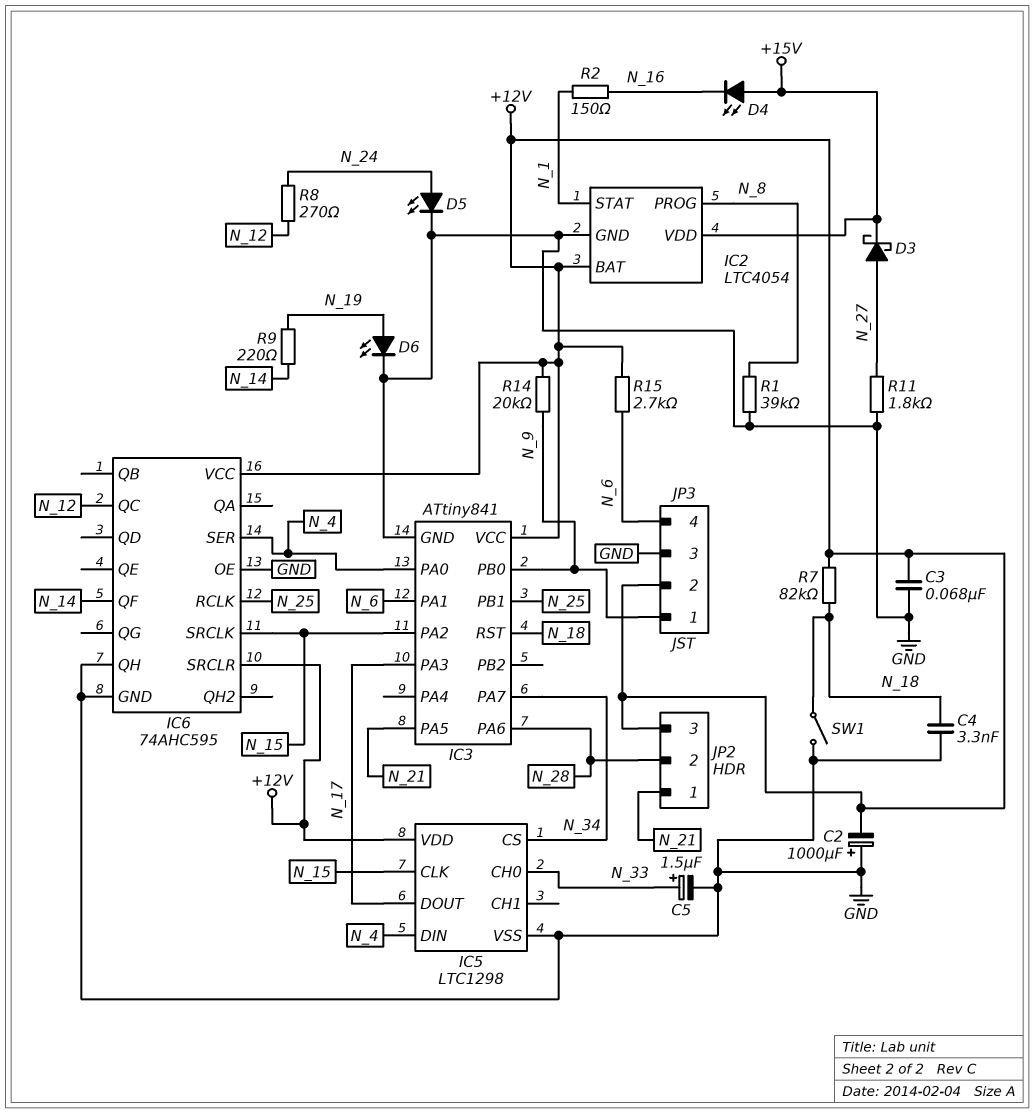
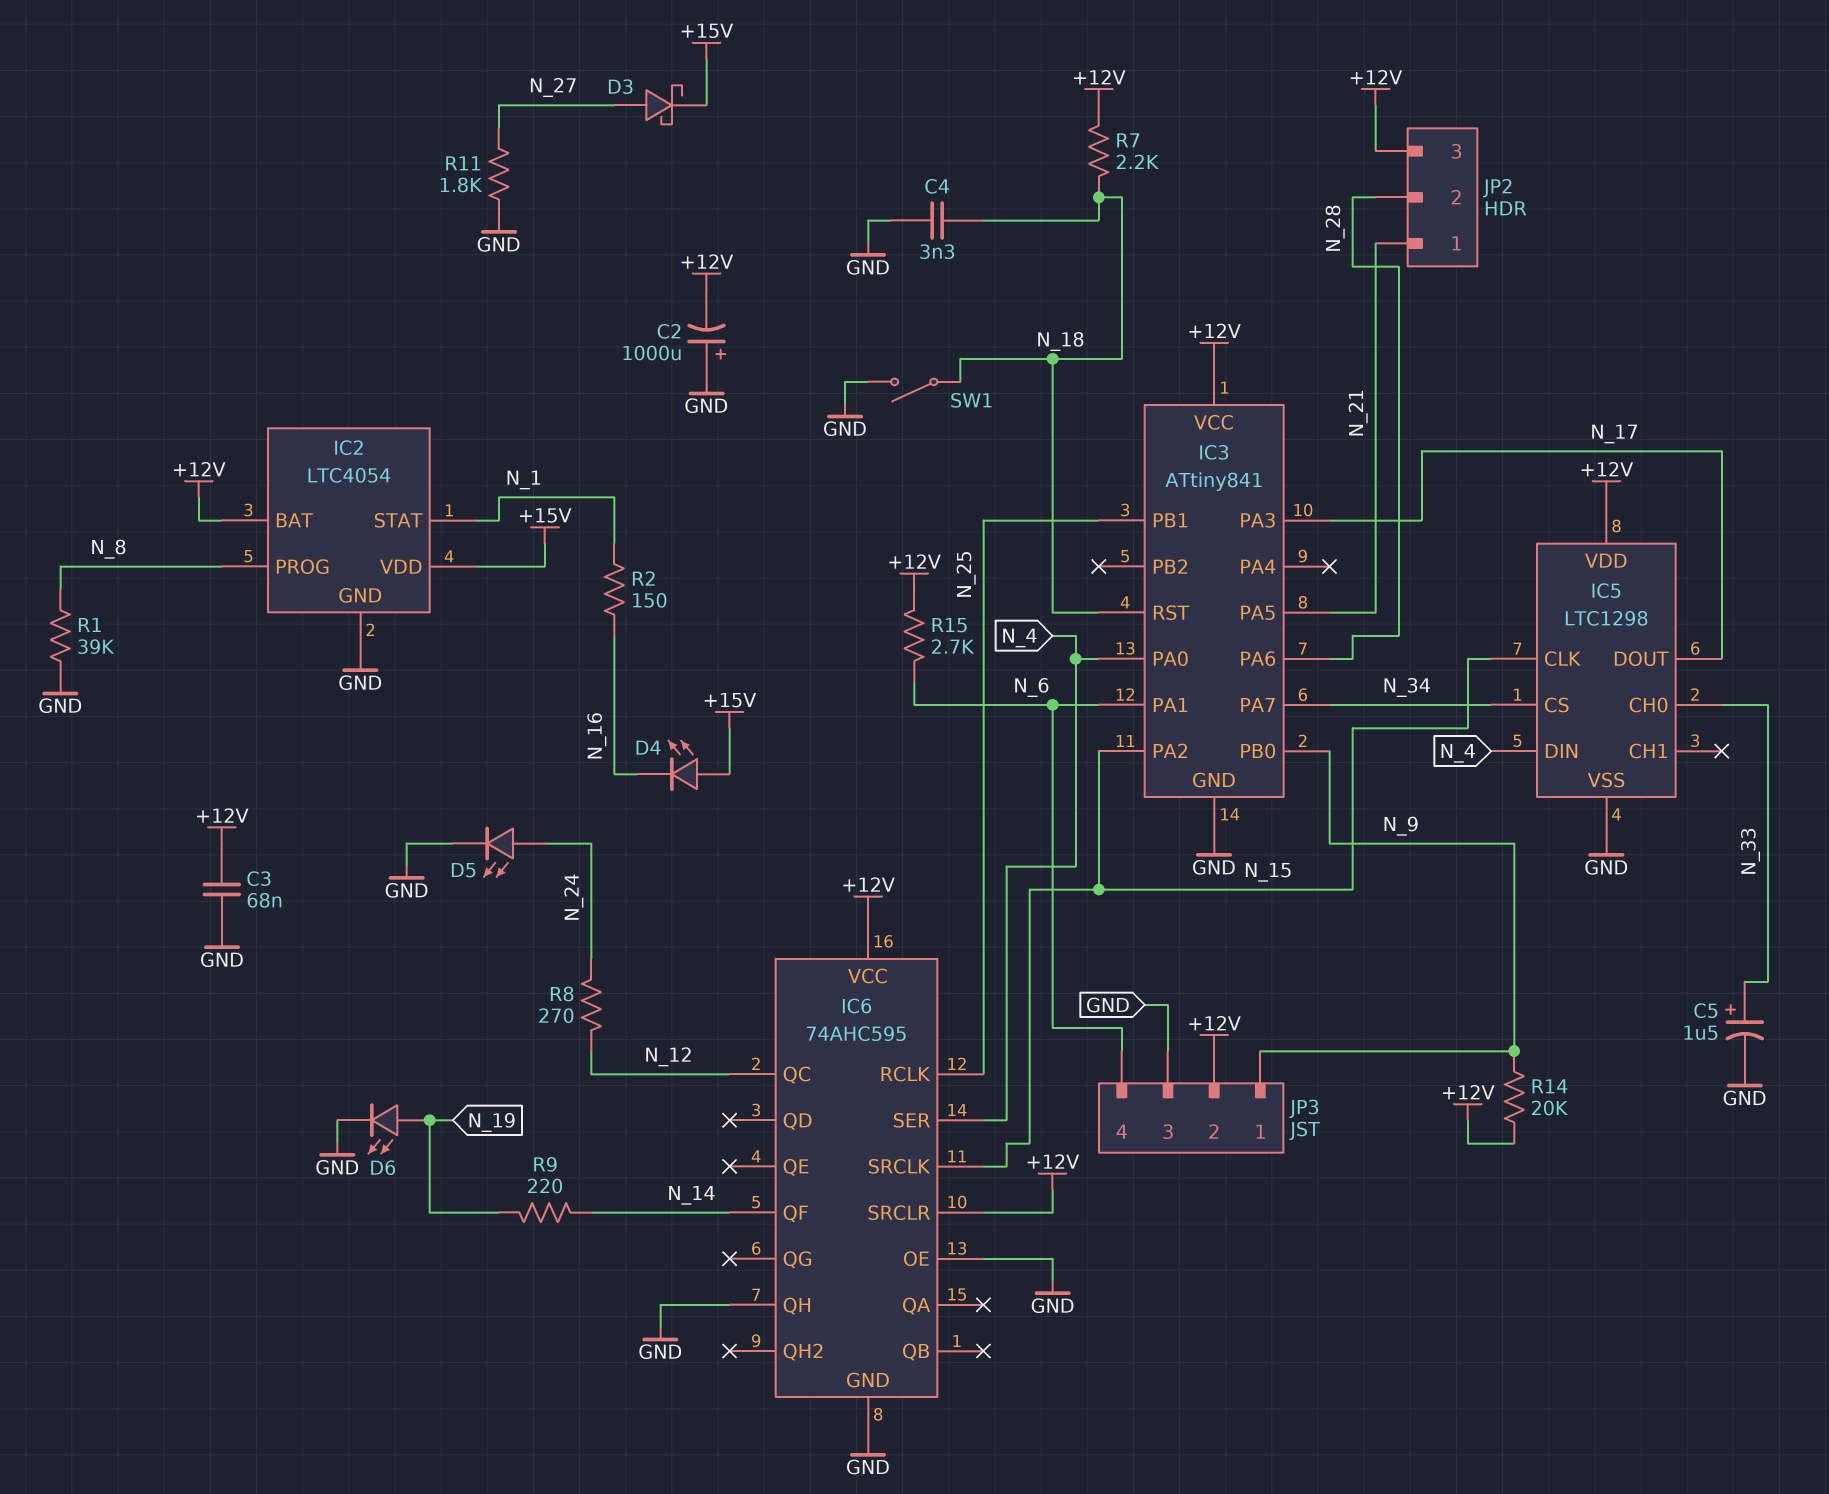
R7: 82k (+12V, N_18) -> 2.2k (+12V, N_18)

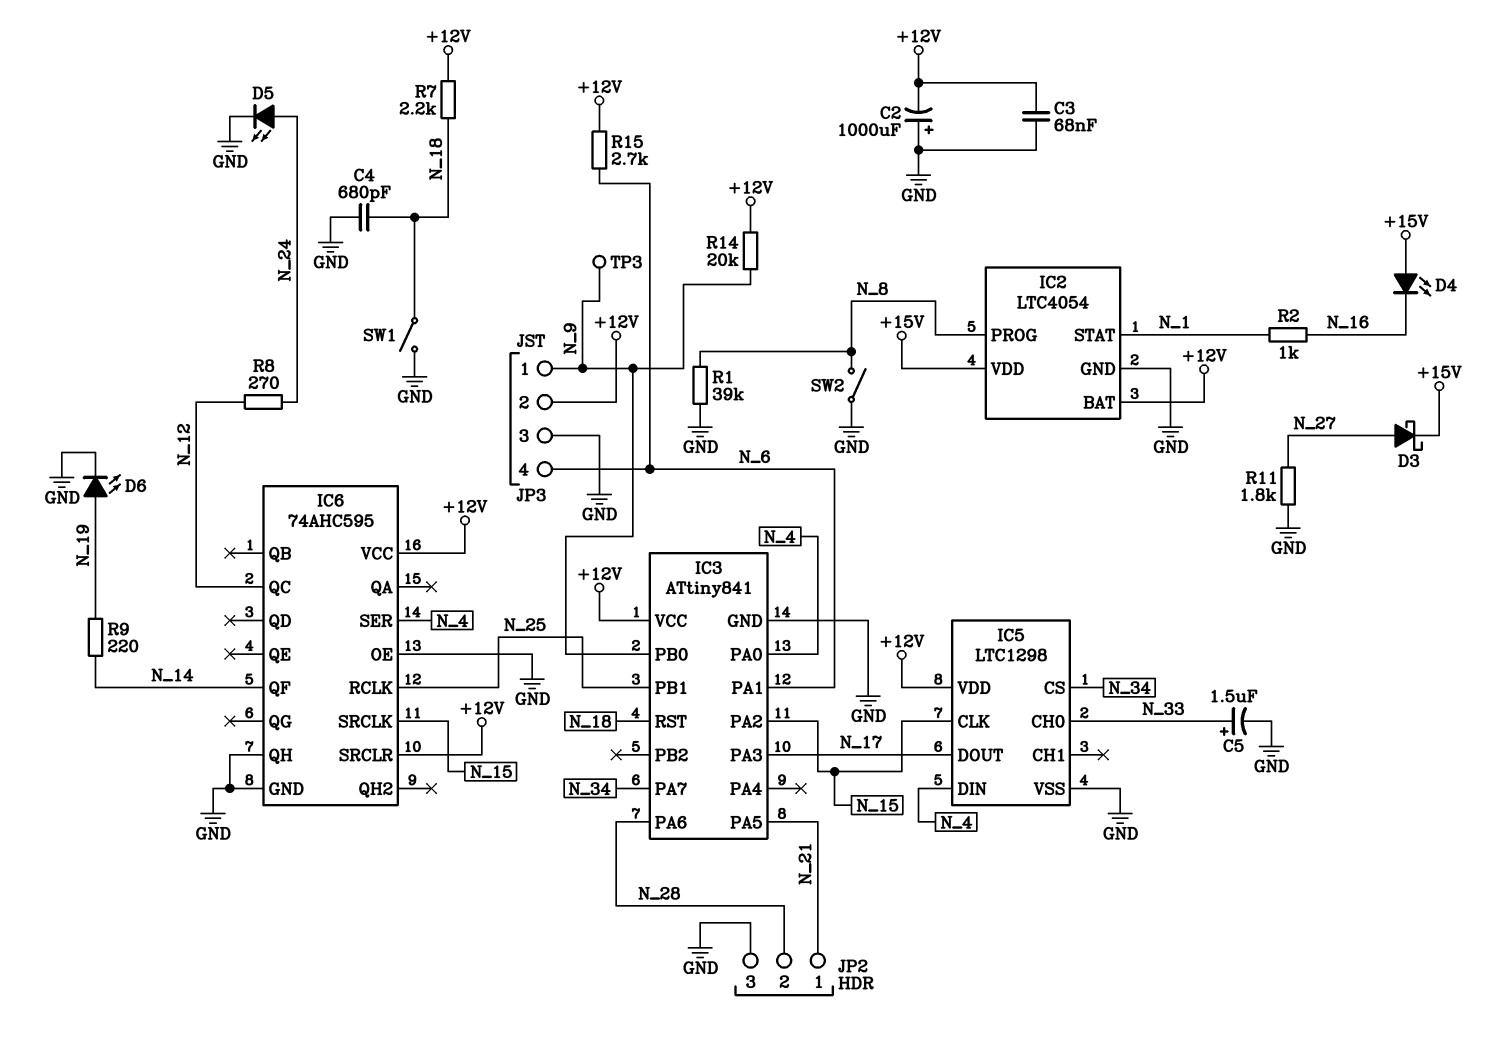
C4: 3.3nF (GND, N_18) -> 680pF (GND, N_18)
JP2 pin 3: +12V -> GND
R2: 150 (N_1, N_16) -> 1k (N_1, N_16)
SW2: none -> switch (GND, N_8)
TP3: none -> test point (N_9)

